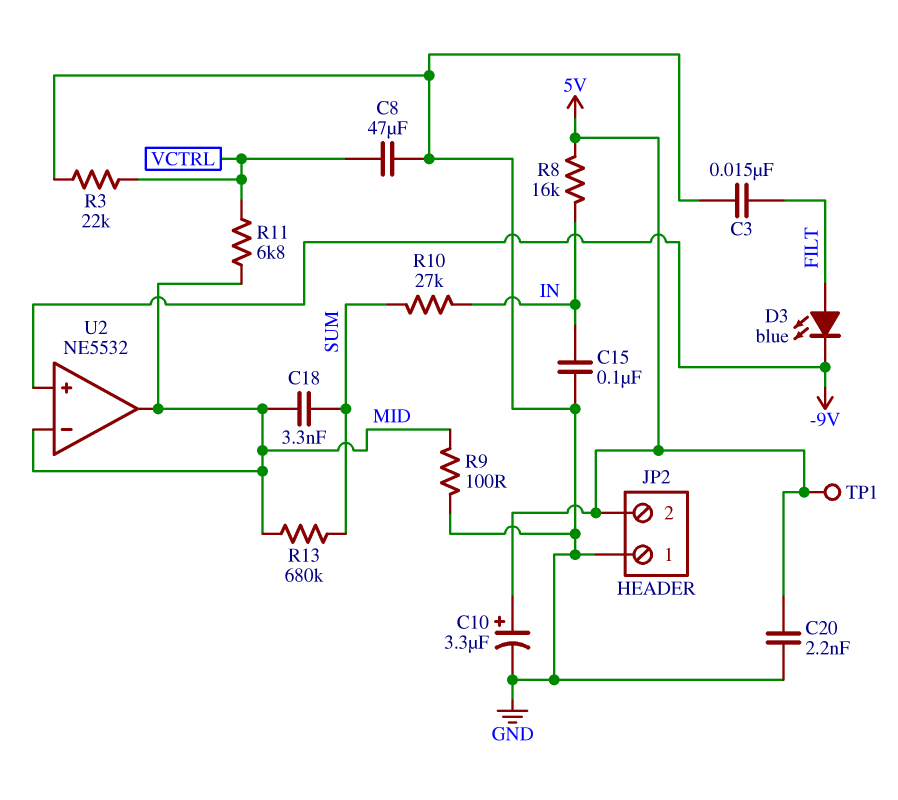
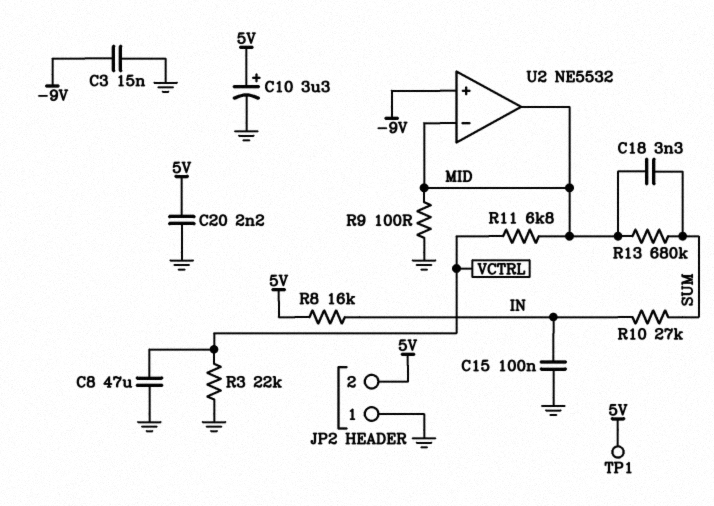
C3: 15nF (FILT, GND) -> 15nF (-9V, GND)
D3: LED blue (A FILT, K -9V) -> none

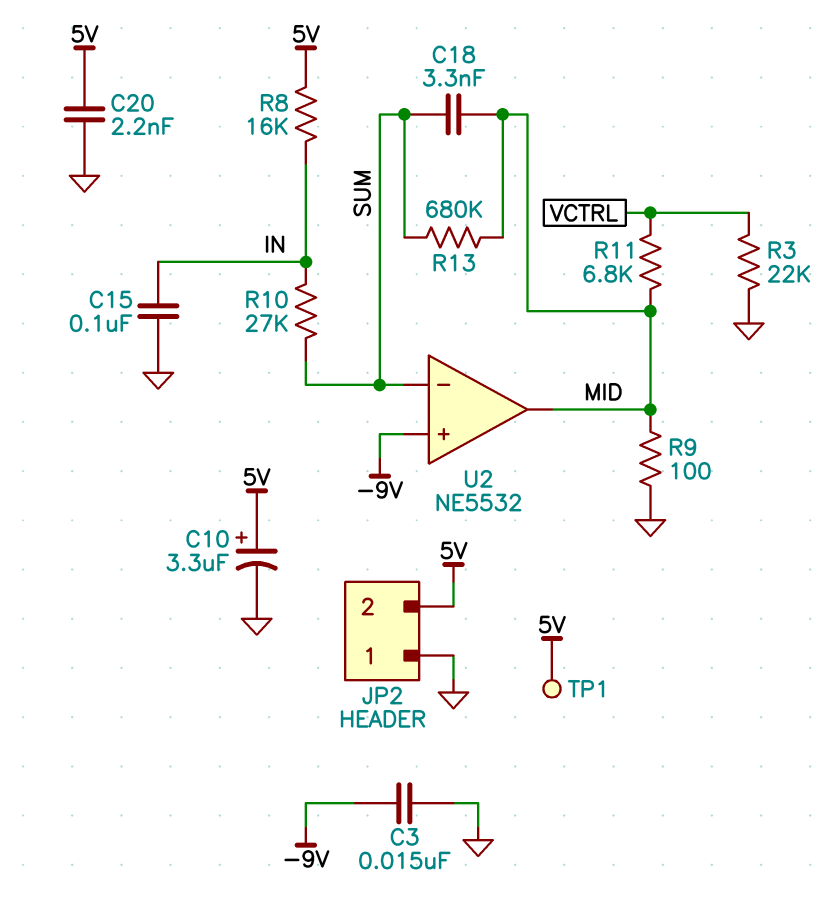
C8: 47uF (GND, VCTRL) -> none
U2 pin in-: MID -> SUM

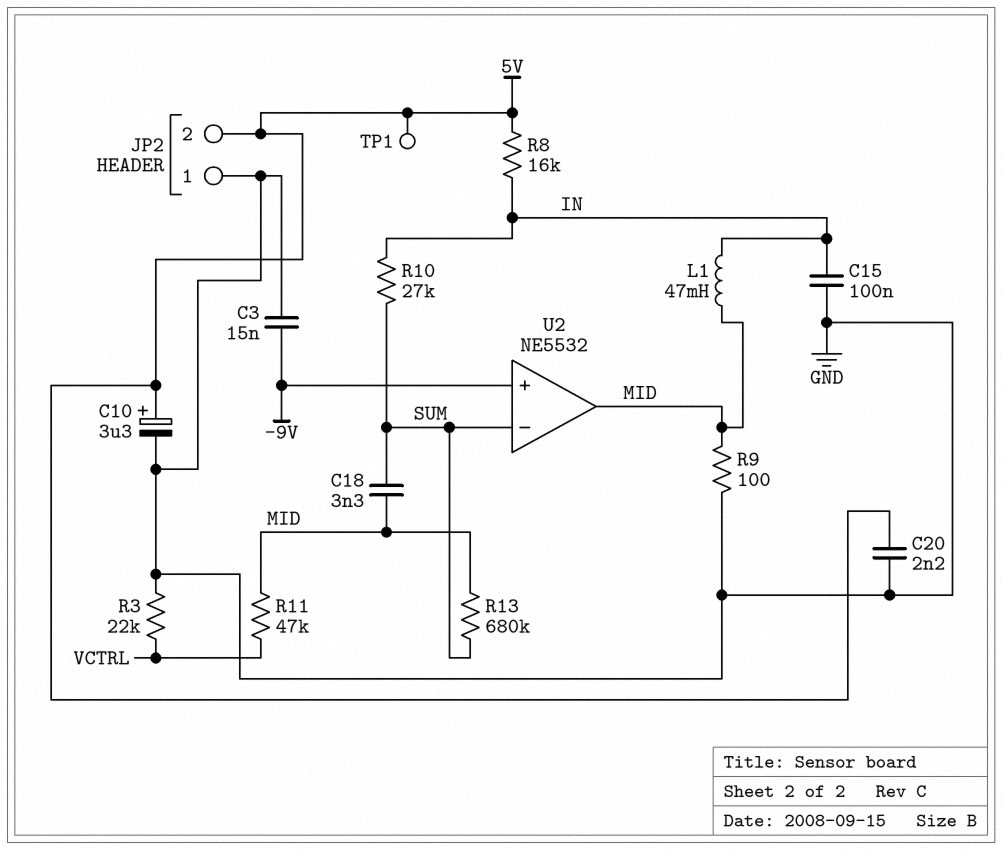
L1: none -> 47mH (IN, MID)
R11: 6.8k (MID, VCTRL) -> 47k (MID, VCTRL)

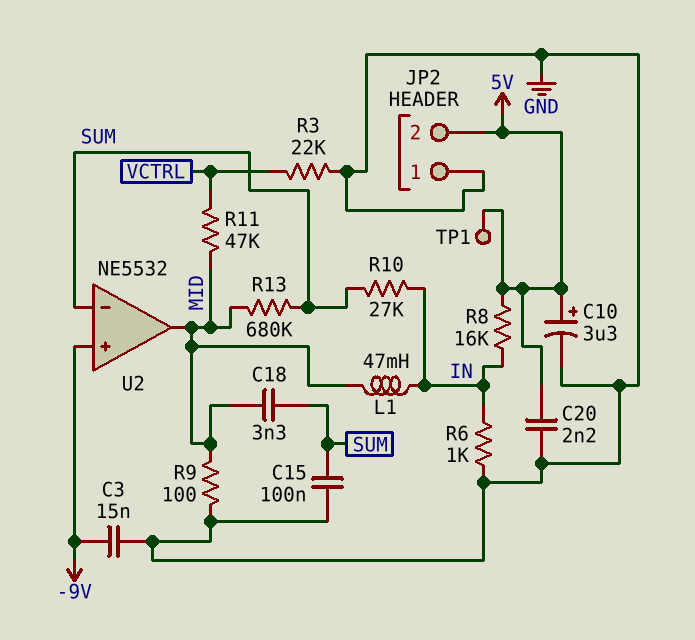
C15: 100nF (GND, IN) -> 100nF (GND, SUM)
R6: none -> 1k (GND, IN)

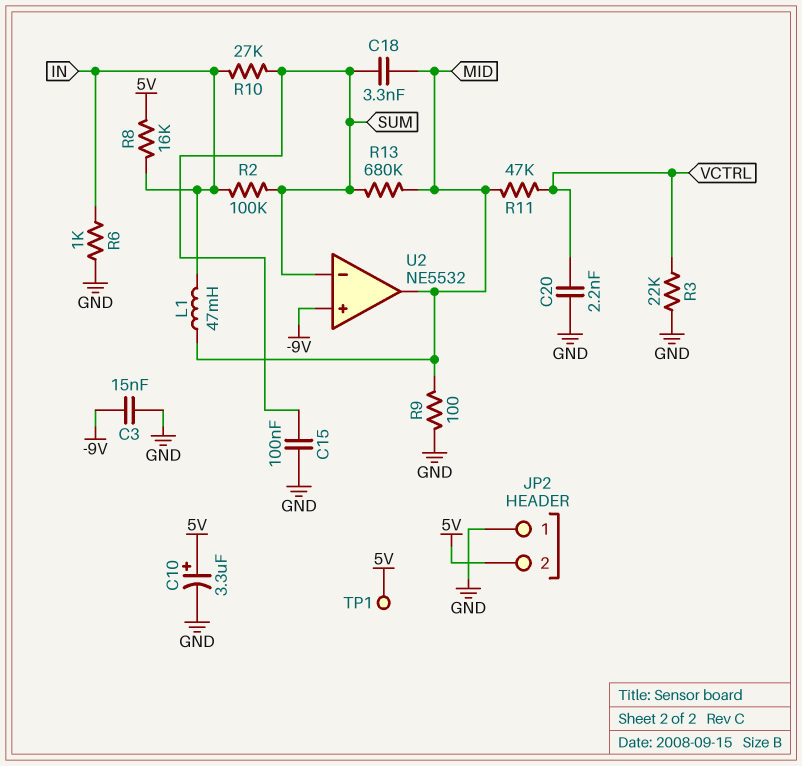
C20: 2.2nF (5V, GND) -> 2.2nF (GND, VCTRL)
R2: none -> 100k (IN, SUM)

